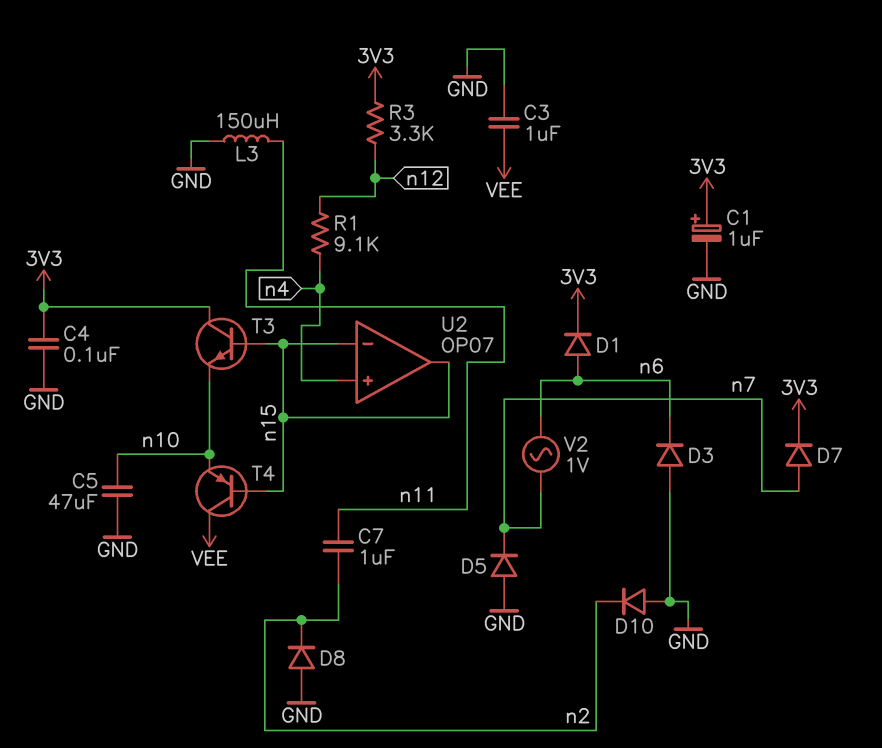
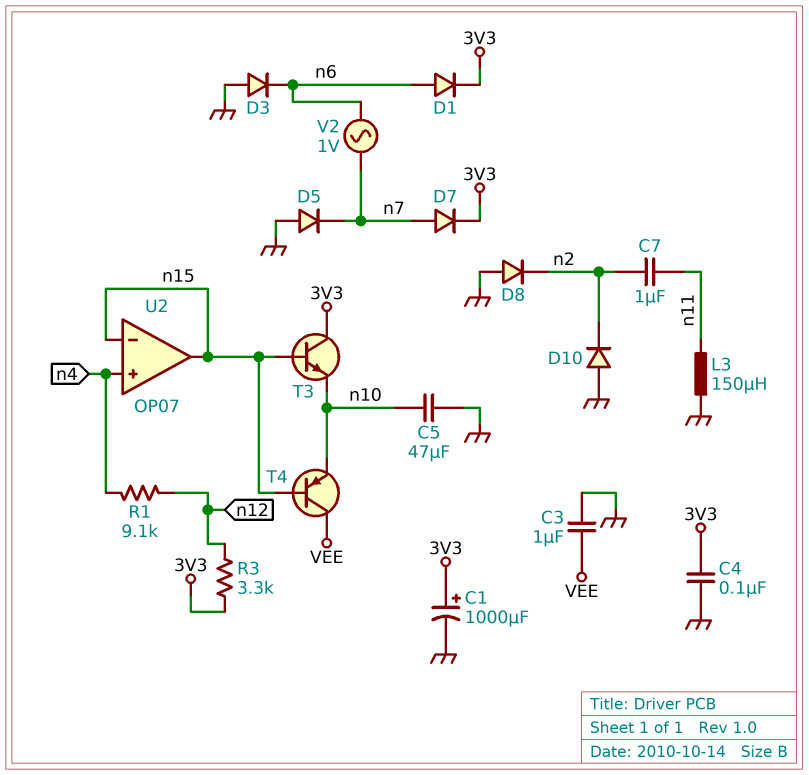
C1: 1uF (plus 3V3, minus GND) -> 1000uF (plus 3V3, minus GND)

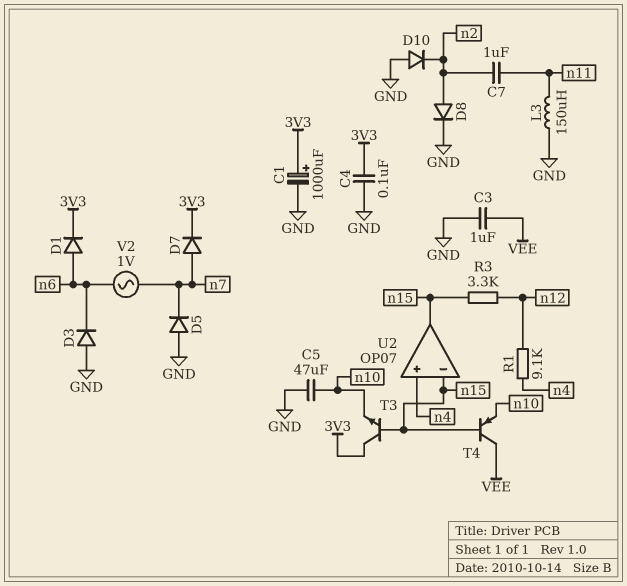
D8: diode (A GND, K n2) -> diode (A n2, K GND)
R3: 3.3k (3V3, n12) -> 3.3k (n12, n15)

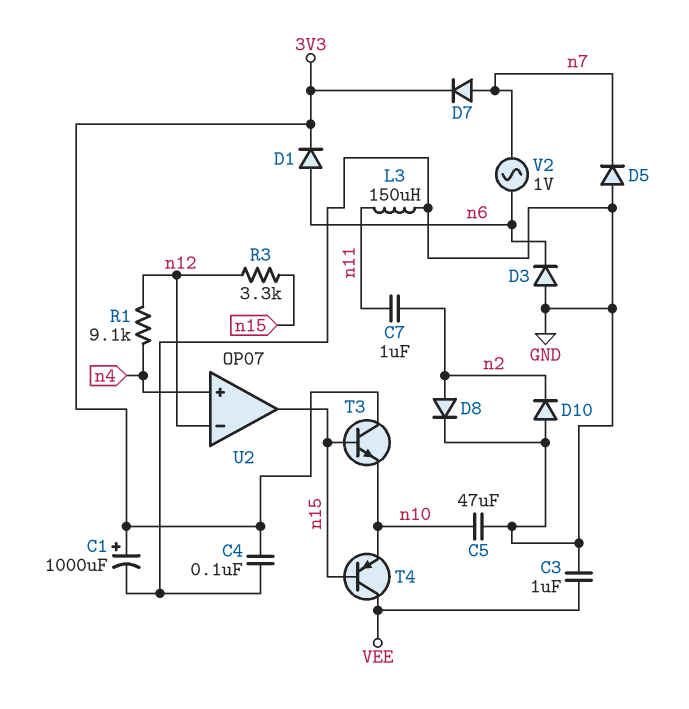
U2 pin in-: n15 -> n12

